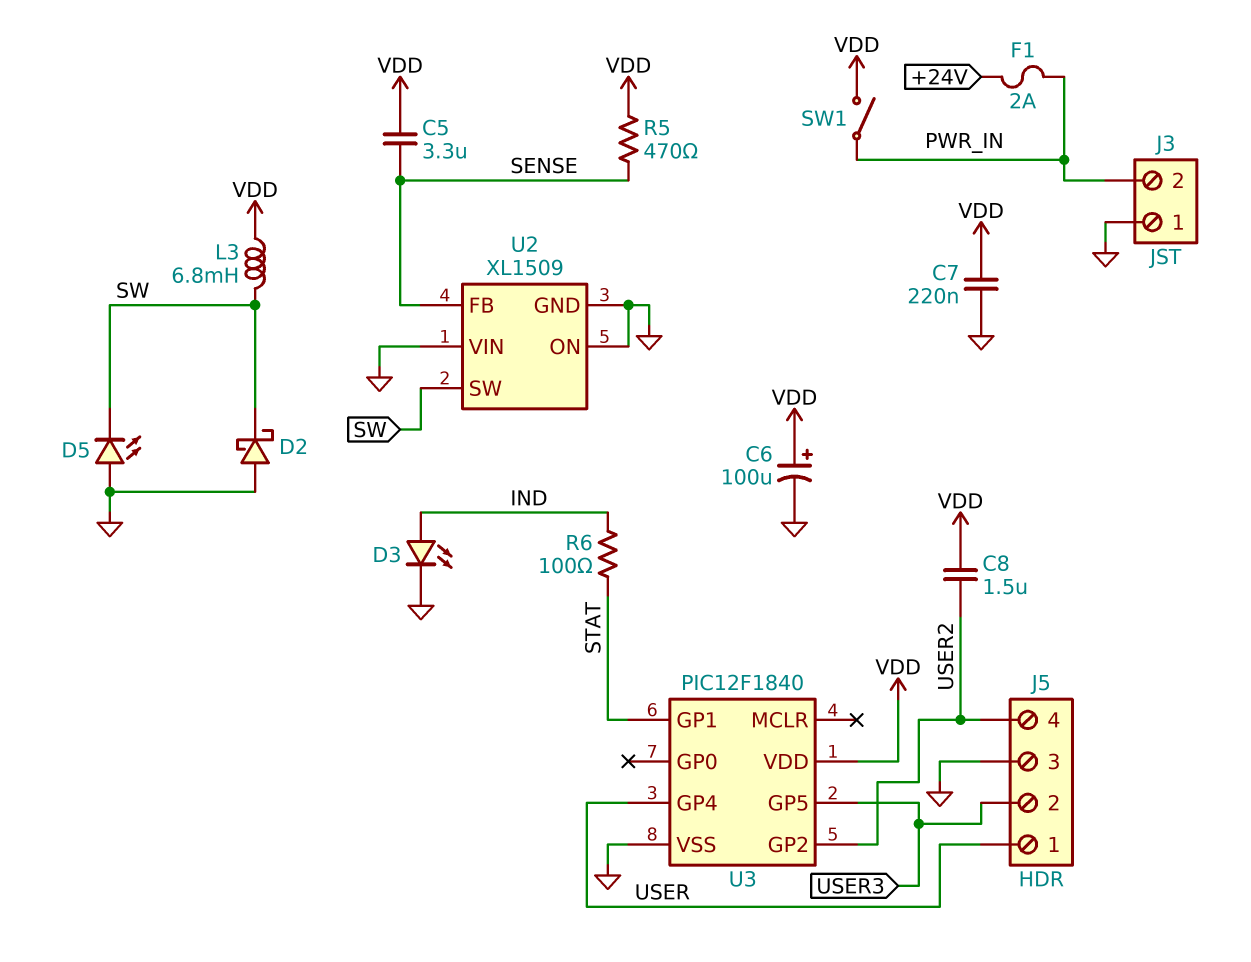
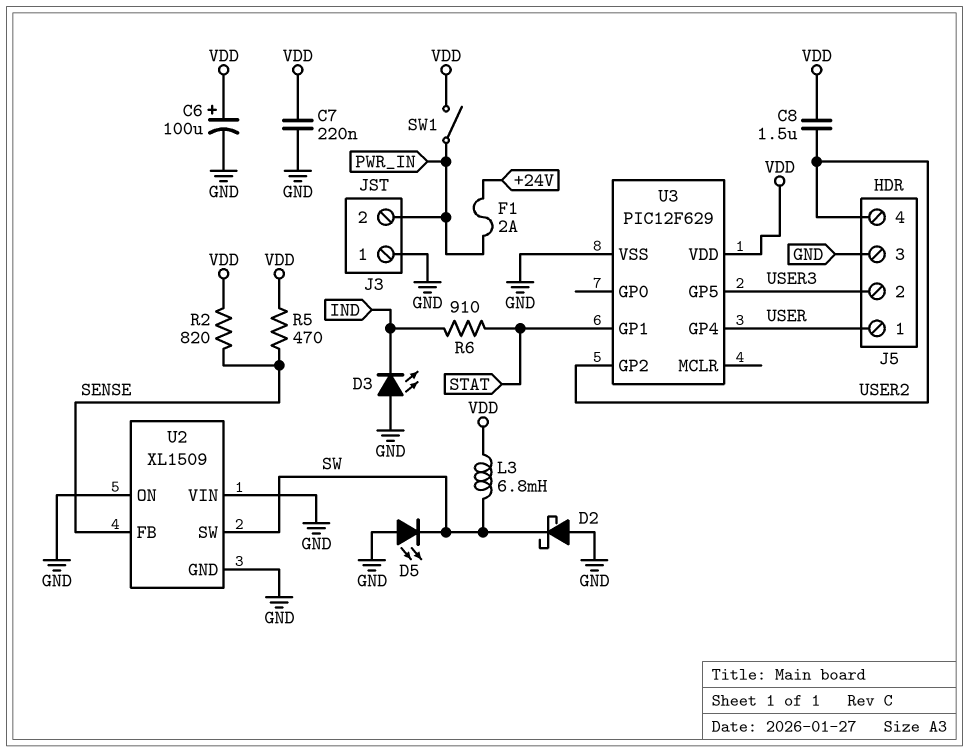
C5: 3.3uF (SENSE, VDD) -> none
D3: LED (A IND, K GND) -> LED (A GND, K IND)
R2: none -> 820 (SENSE, VDD)
R6: 100 (IND, STAT) -> 910 (IND, STAT)
U3: PIC12F1840 -> PIC12F629

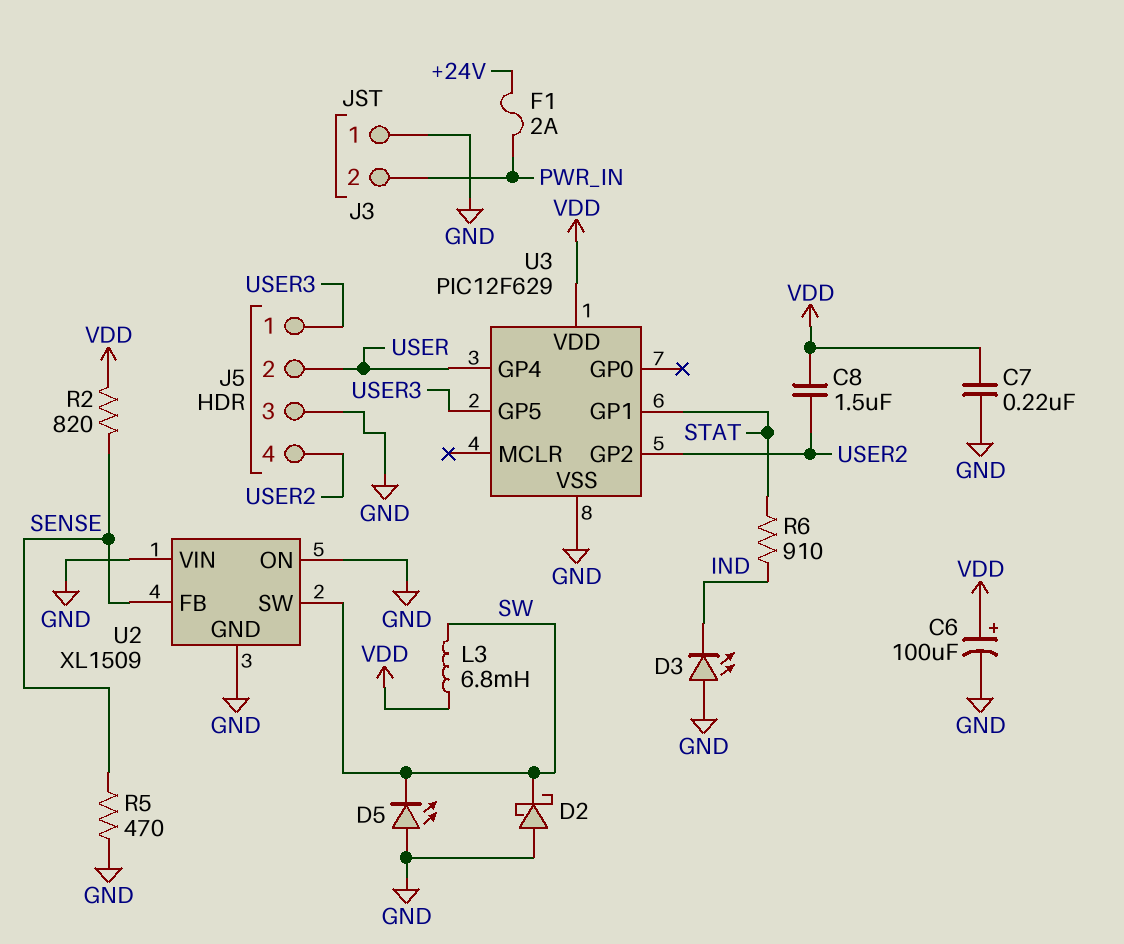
J5 pin 1: USER -> USER3
J5 pin 2: USER3 -> USER
R5: 470 (SENSE, VDD) -> 470 (GND, SENSE)
SW1: switch (PWR_IN, VDD) -> none

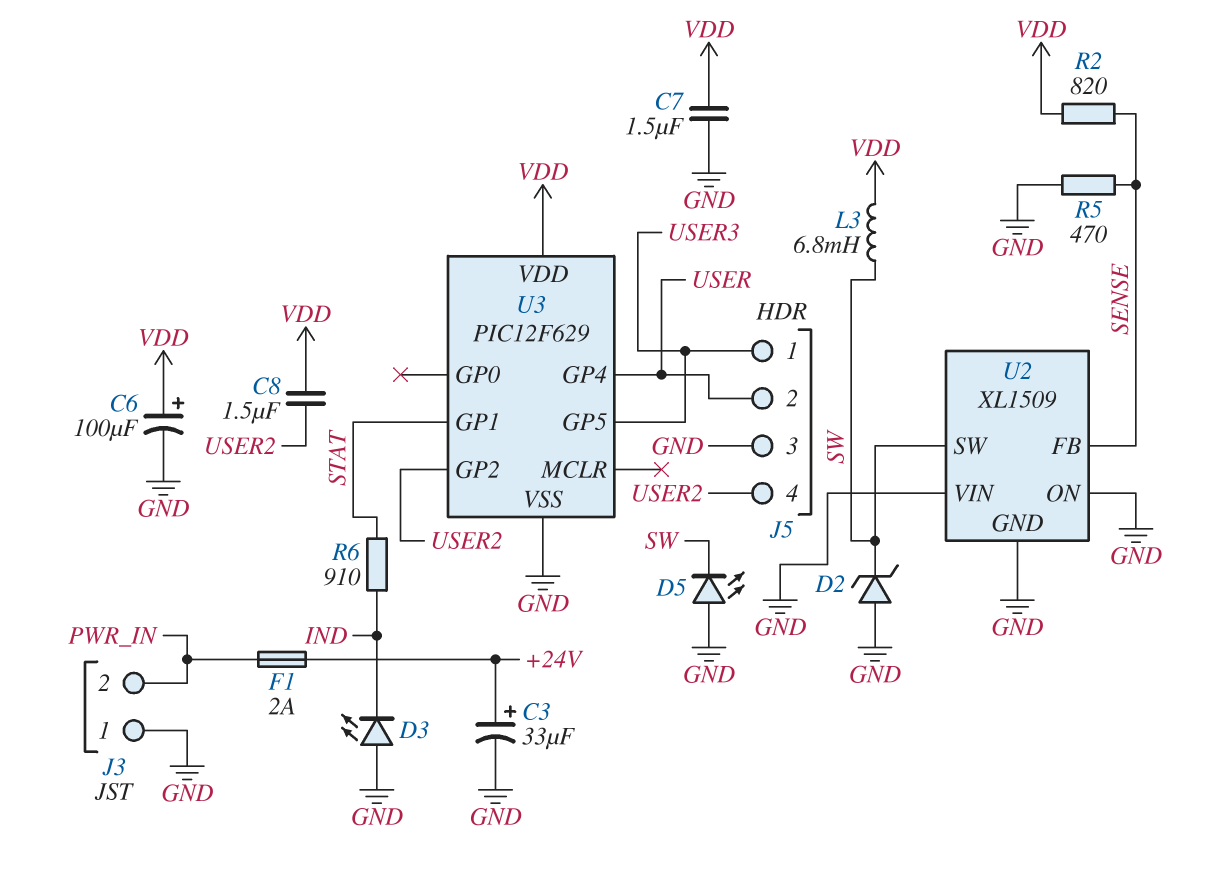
C3: none -> 33uF (plus +24V, minus GND)
C7: 220nF (GND, VDD) -> 1.5uF (GND, VDD)
D2: schottky (A GND, K SW) -> zener (A GND, K SW)

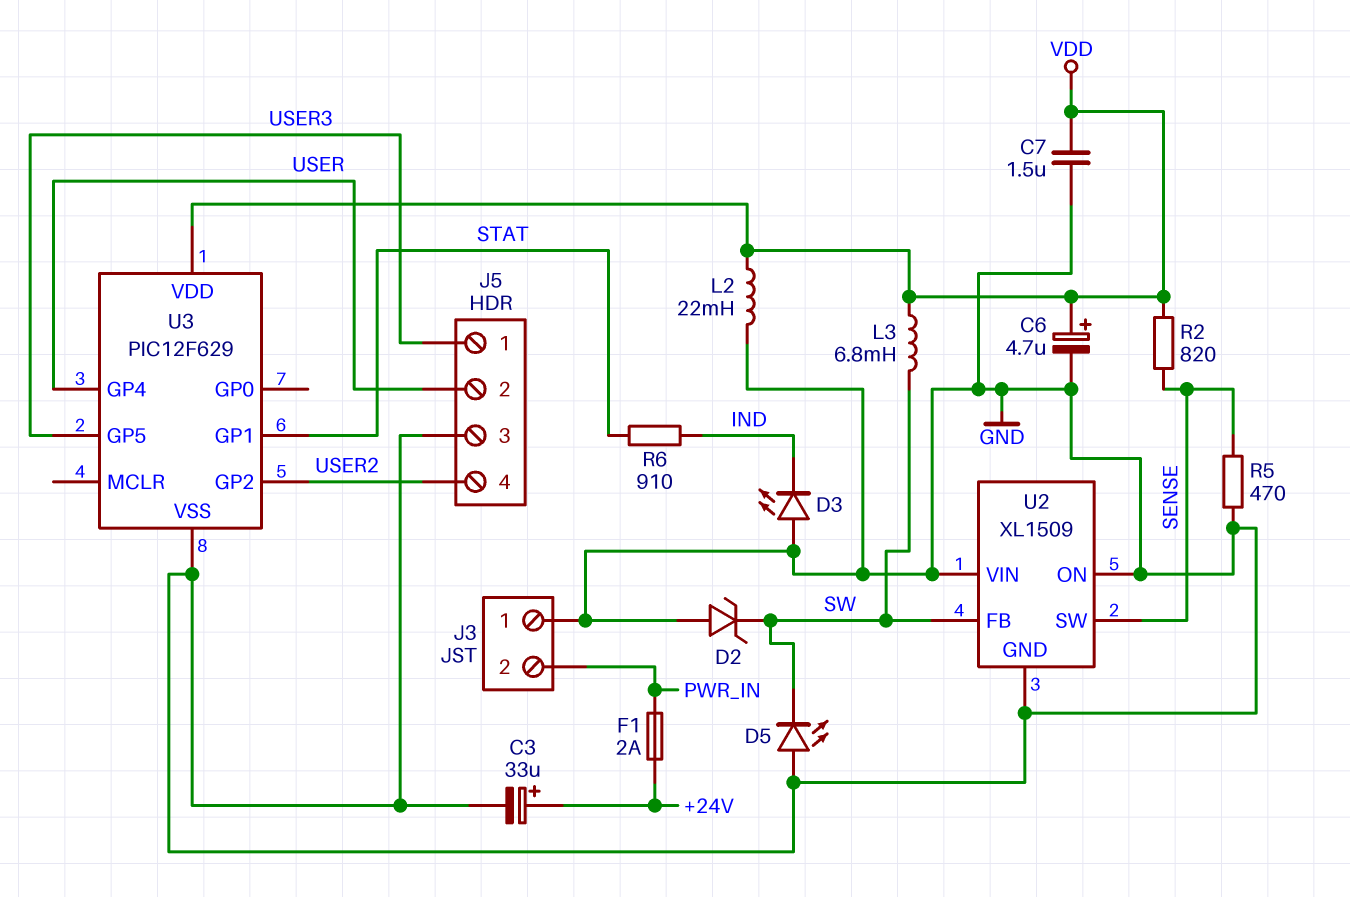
C6: 100uF (plus VDD, minus GND) -> 4.7uF (plus VDD, minus GND)
C8: 1.5uF (USER2, VDD) -> none
L2: none -> 22mH (GND, VDD)
U2 pin FB: SENSE -> SW
U2 pin SW: SW -> SENSE

